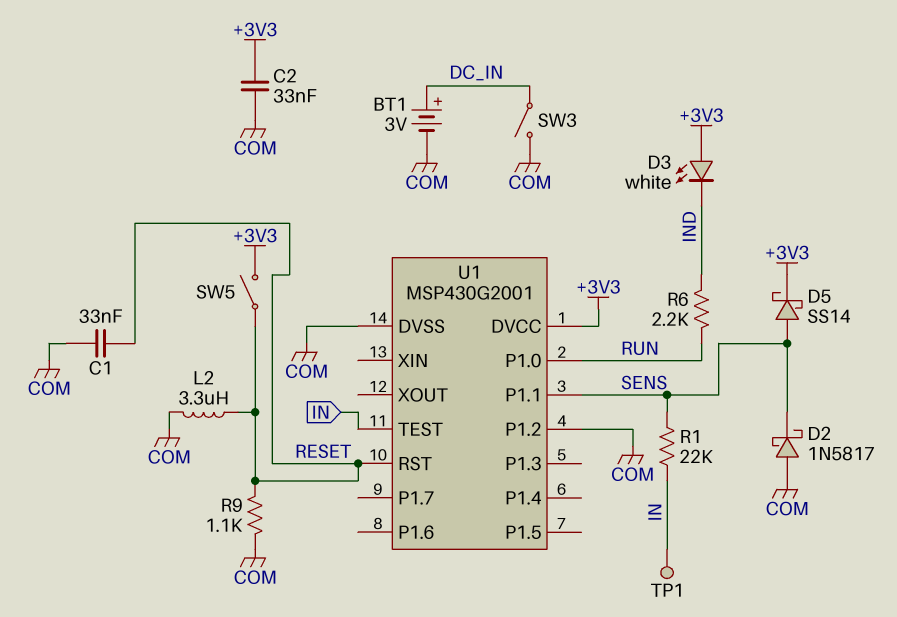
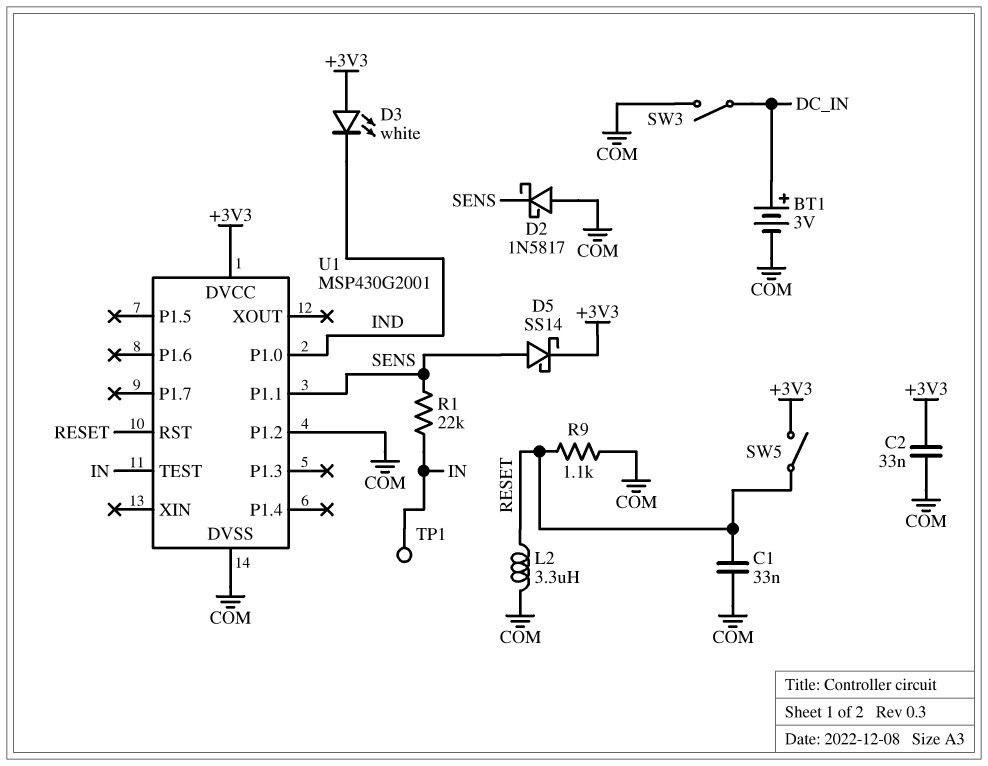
R6: 2.2k (IND, RUN) -> none
U1 pin P1.0: RUN -> IND

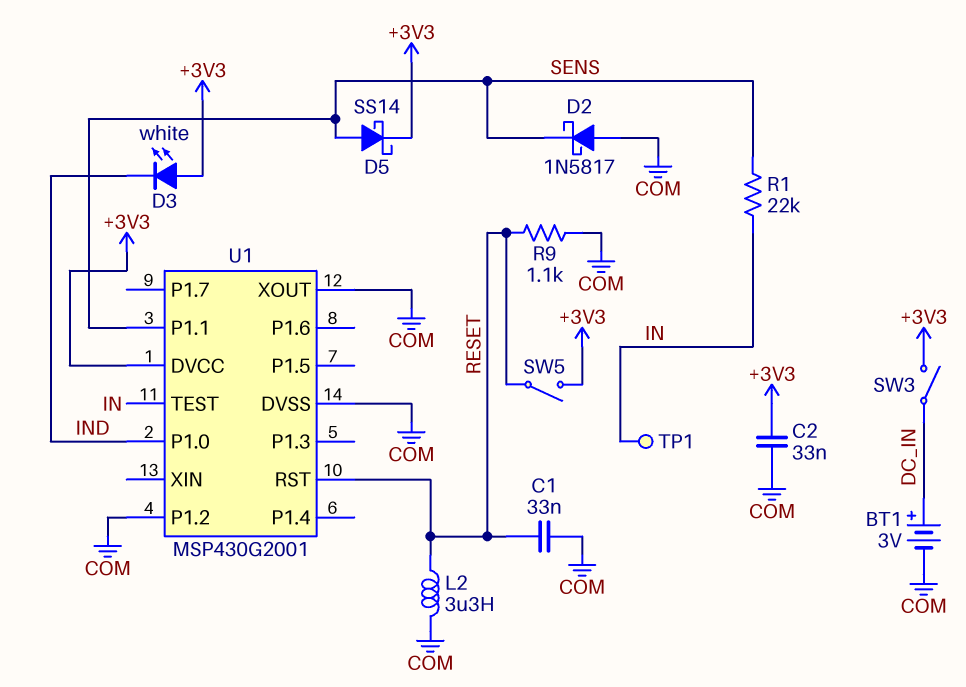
SW3: switch (COM, DC_IN) -> switch (+3V3, DC_IN)
U1 pin XOUT: none -> COM

